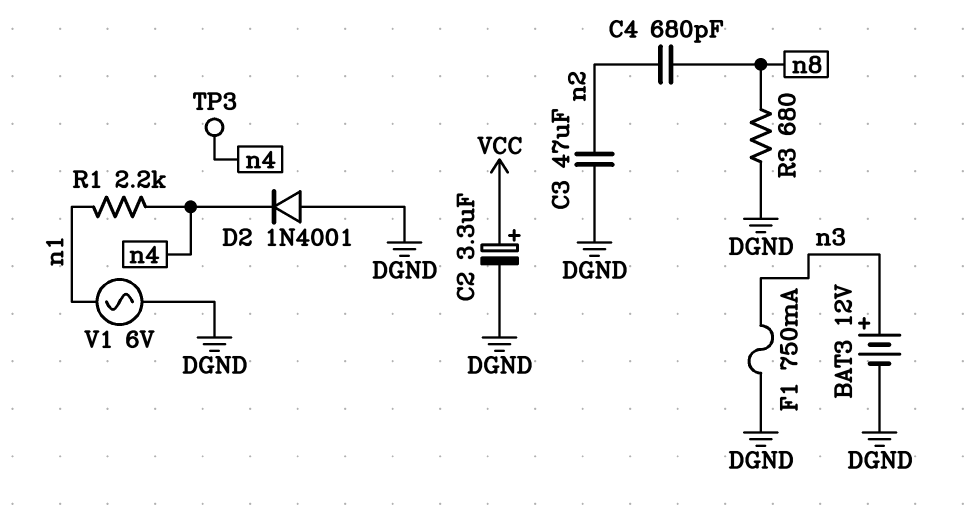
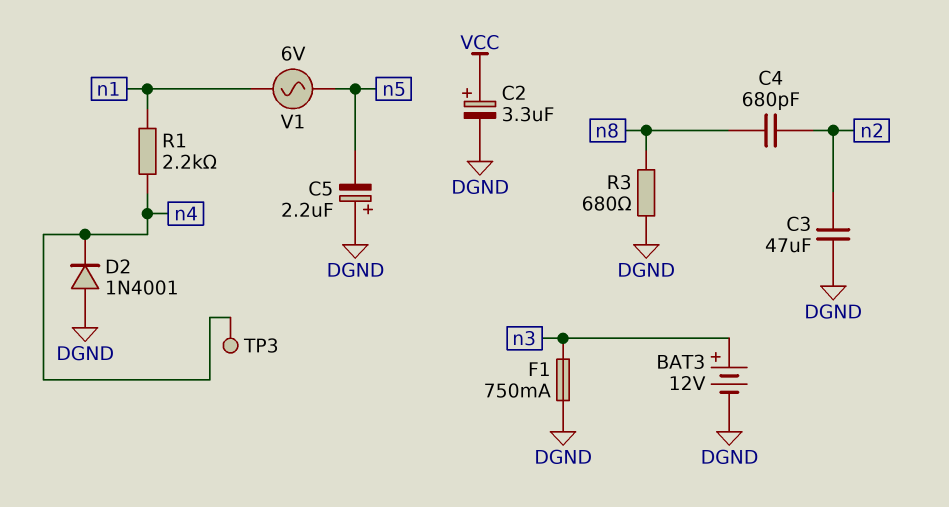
C5: none -> 2.2uF (plus DGND, minus n5)
V1: AC 6V (DGND, n1) -> AC 6V (n1, n5)

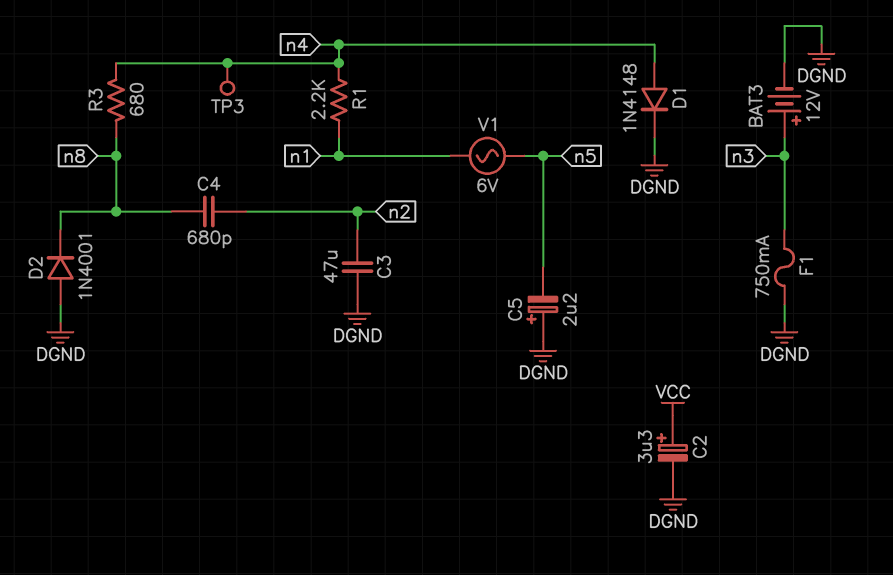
D1: none -> diode 1N4148 (A n4, K DGND)
D2: diode 1N4001 (A DGND, K n4) -> diode 1N4001 (A DGND, K n8)
R3: 680 (DGND, n8) -> 680 (n4, n8)

